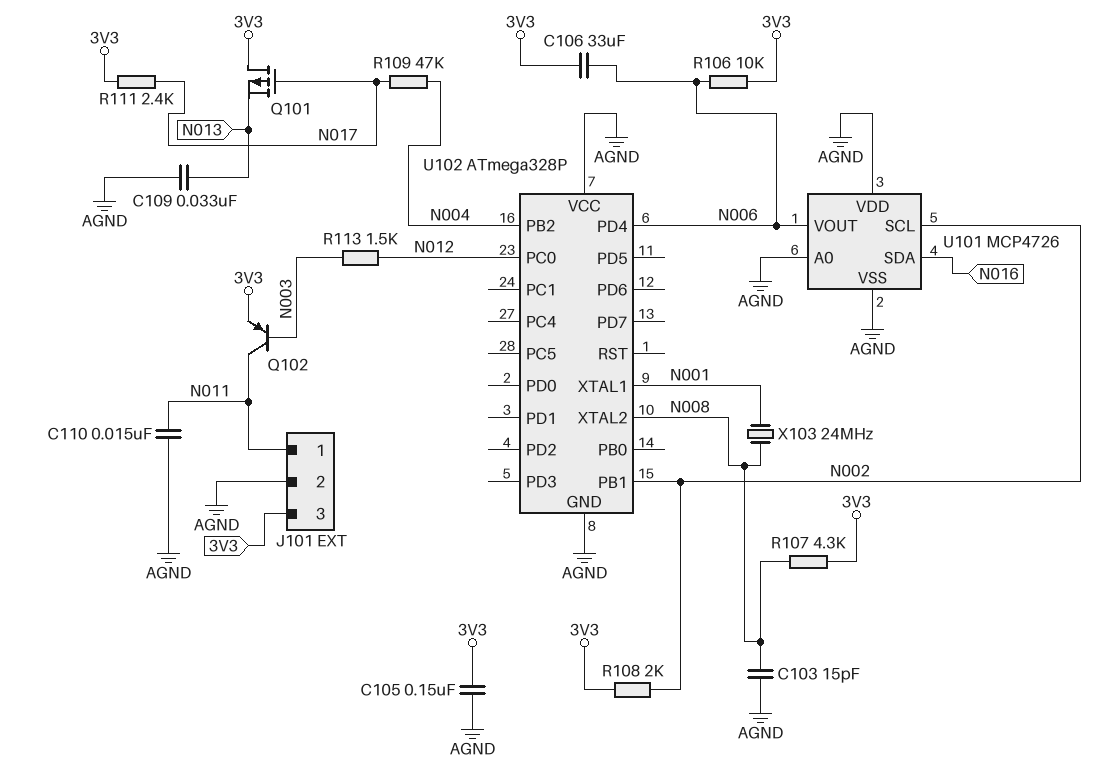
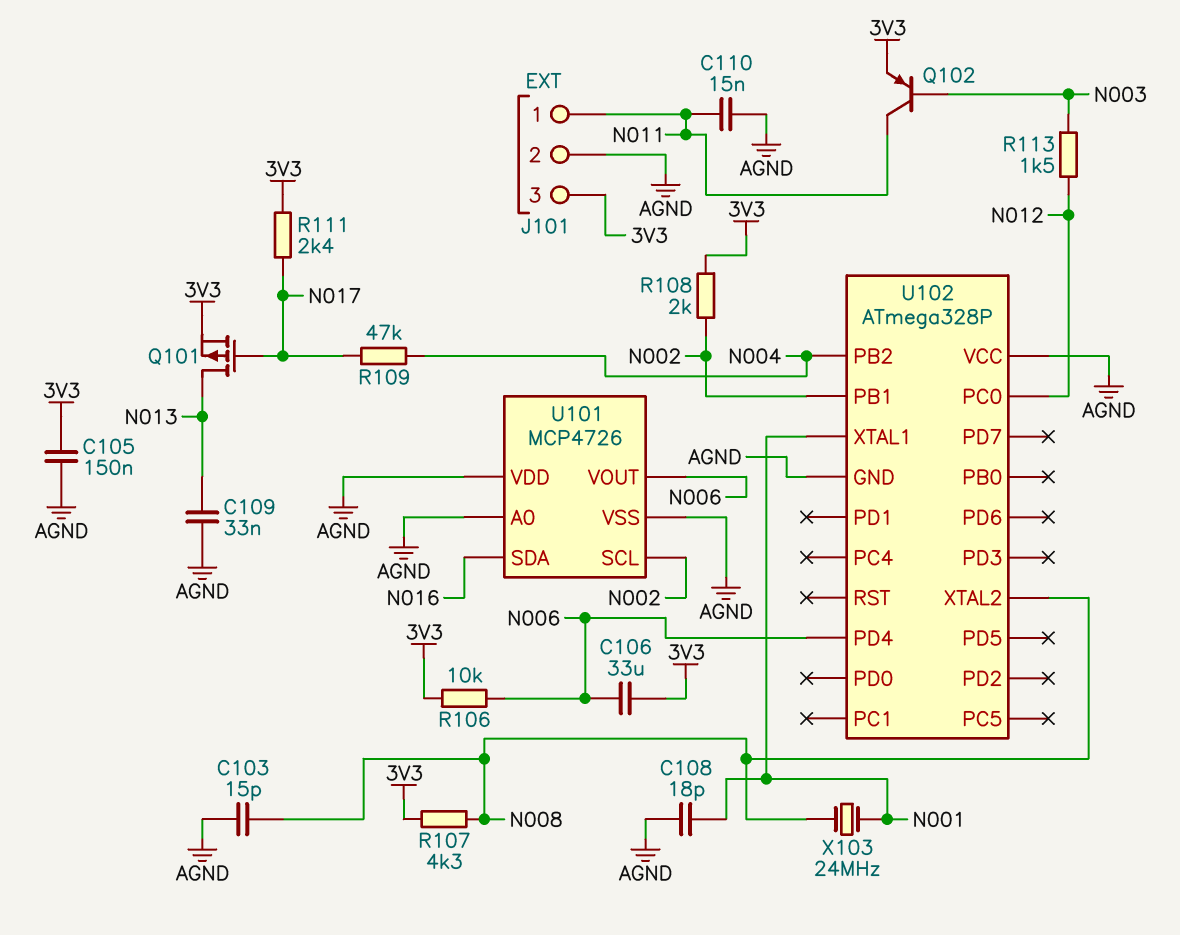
C108: none -> 18pF (AGND, N001)
Q101: PMOS (G N017, D 3V3, S N013) -> PMOS (G N017, D N013, S 3V3)

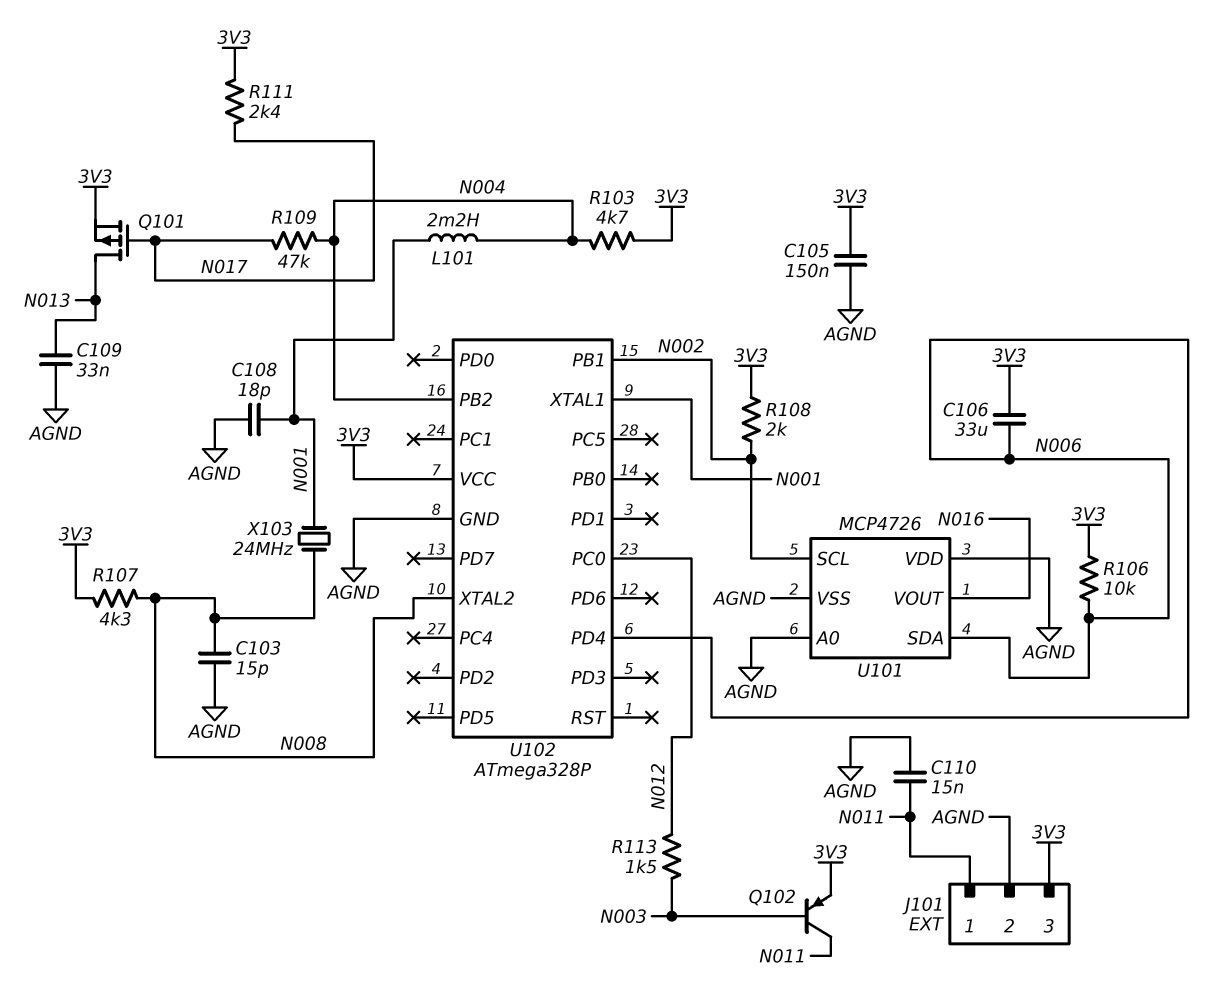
L101: none -> 2.2mH (N001, N004)
R103: none -> 4.7k (3V3, N004)
U101 pin SDA: N016 -> N006
U101 pin VOUT: N006 -> N016
U102 pin VCC: AGND -> 3V3

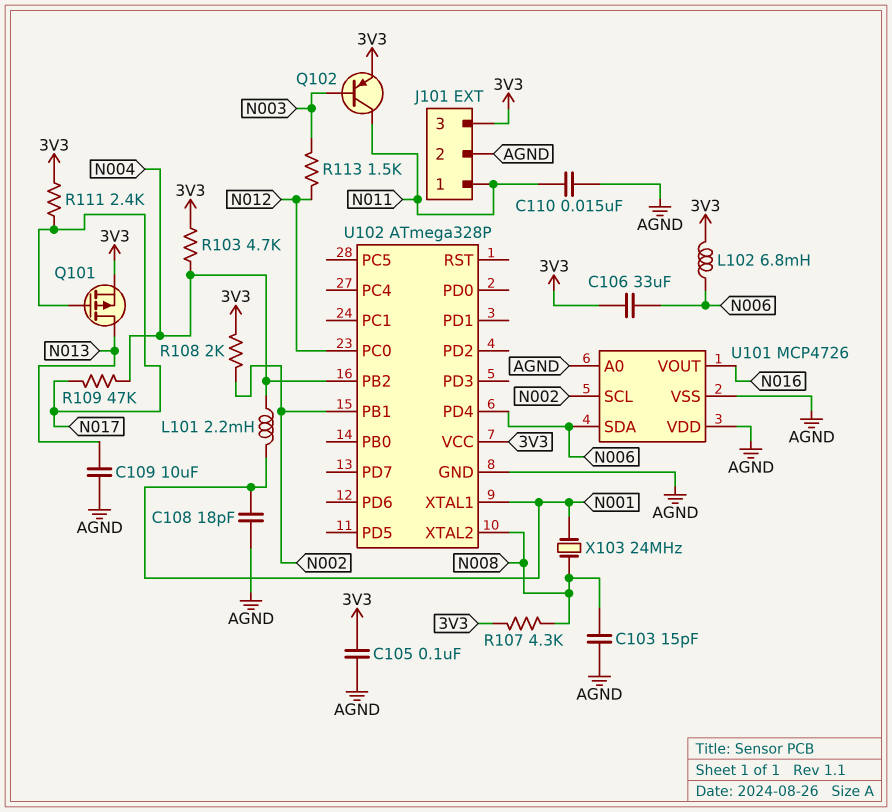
C105: 150nF (3V3, AGND) -> 100nF (3V3, AGND)
C109: 33nF (AGND, N013) -> 10uF (AGND, N013)
L102: none -> 6.8mH (3V3, N006)
R106: 10k (3V3, N006) -> none

